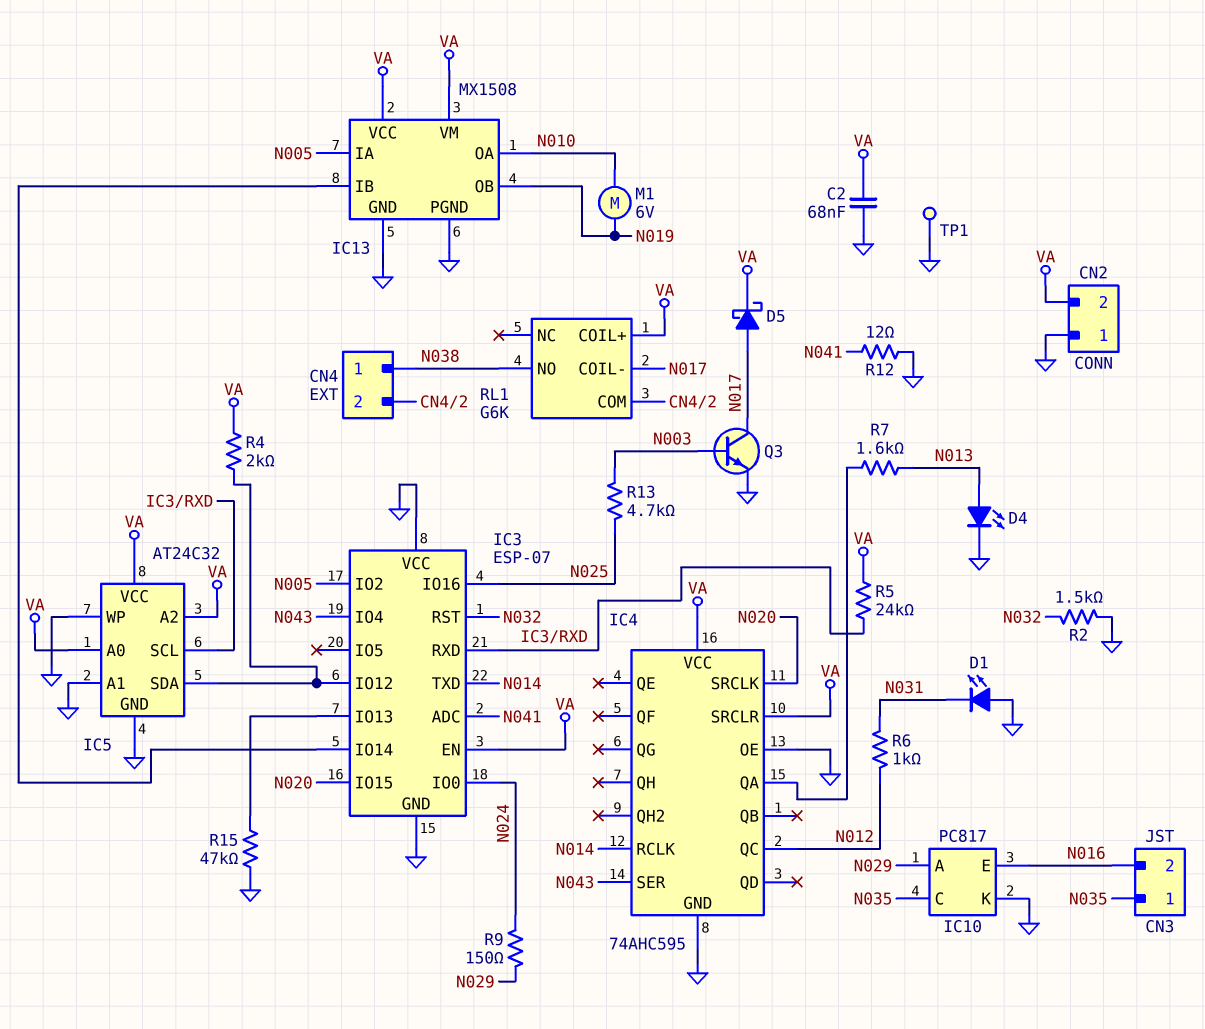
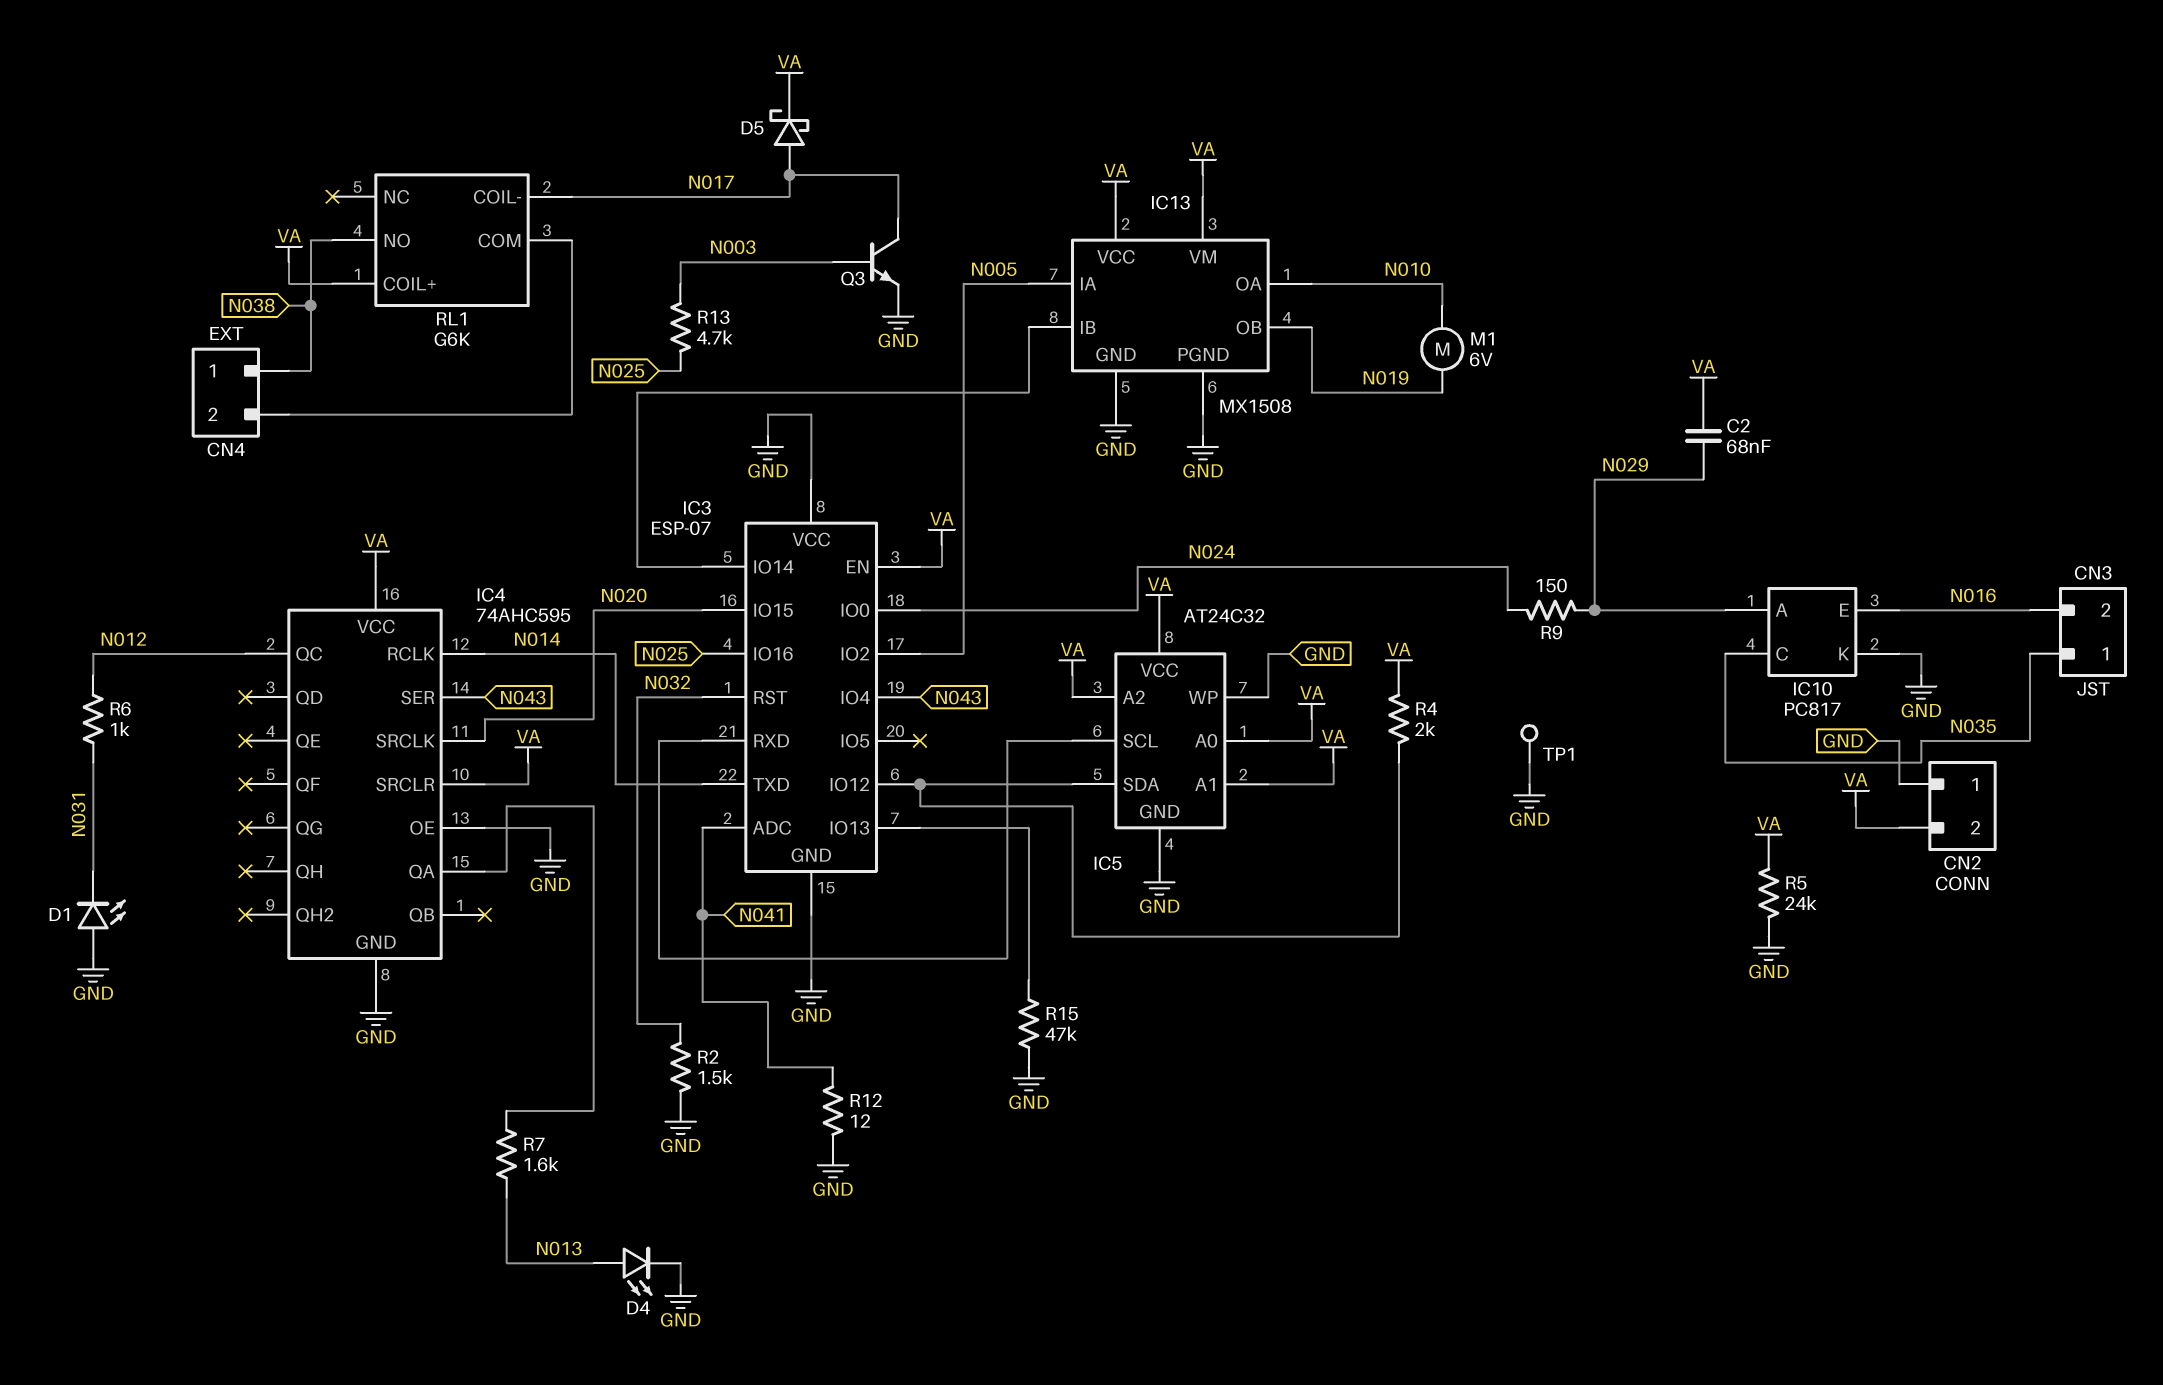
C2: 68nF (GND, VA) -> 68nF (N029, VA)
IC5 pin A1: GND -> VA
R5: 24k (IC3/RXD, VA) -> 24k (GND, VA)

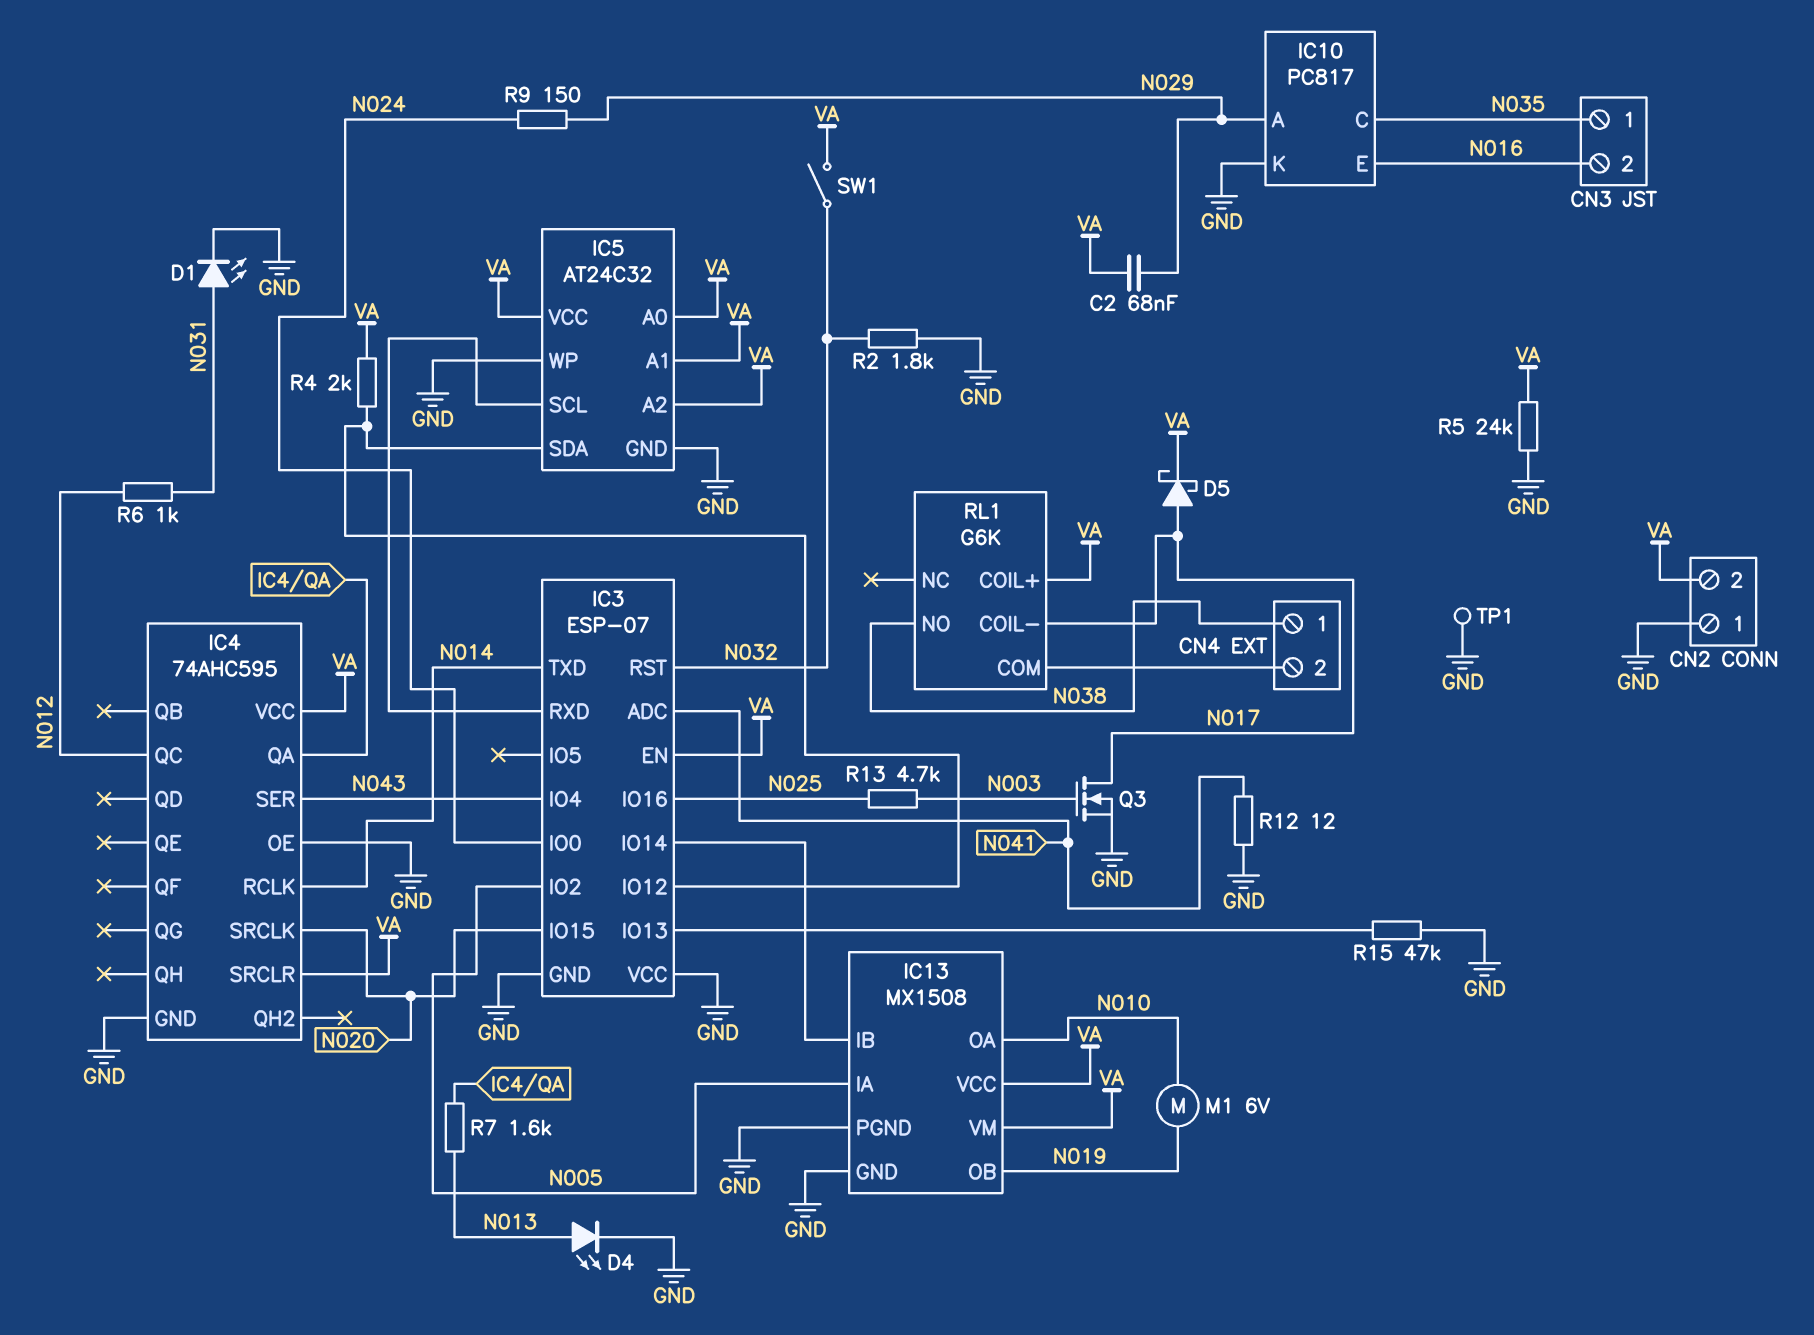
D1: LED (A GND, K N031) -> LED (A N031, K GND)
Q3: NPN (B N003, C N017, E GND) -> NMOS (G N003, D N017, S GND)
R2: 1.5k (GND, N032) -> 1.8k (GND, N032)
SW1: none -> switch (N032, VA)

